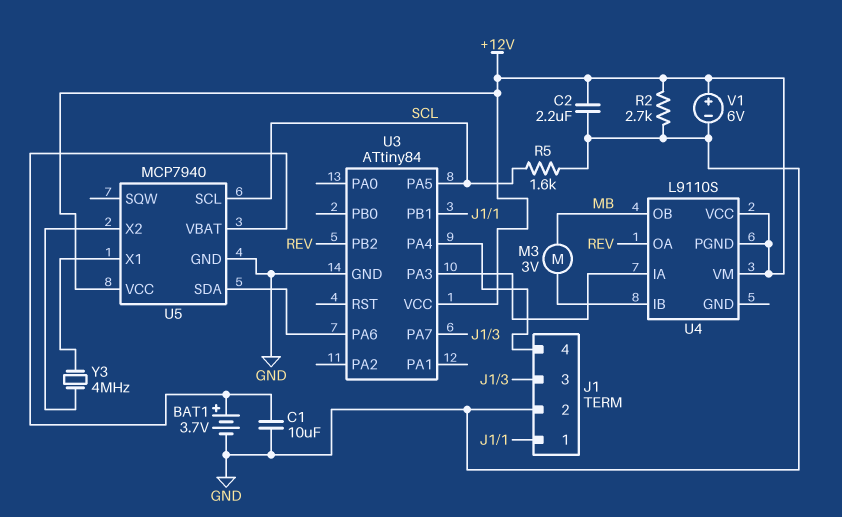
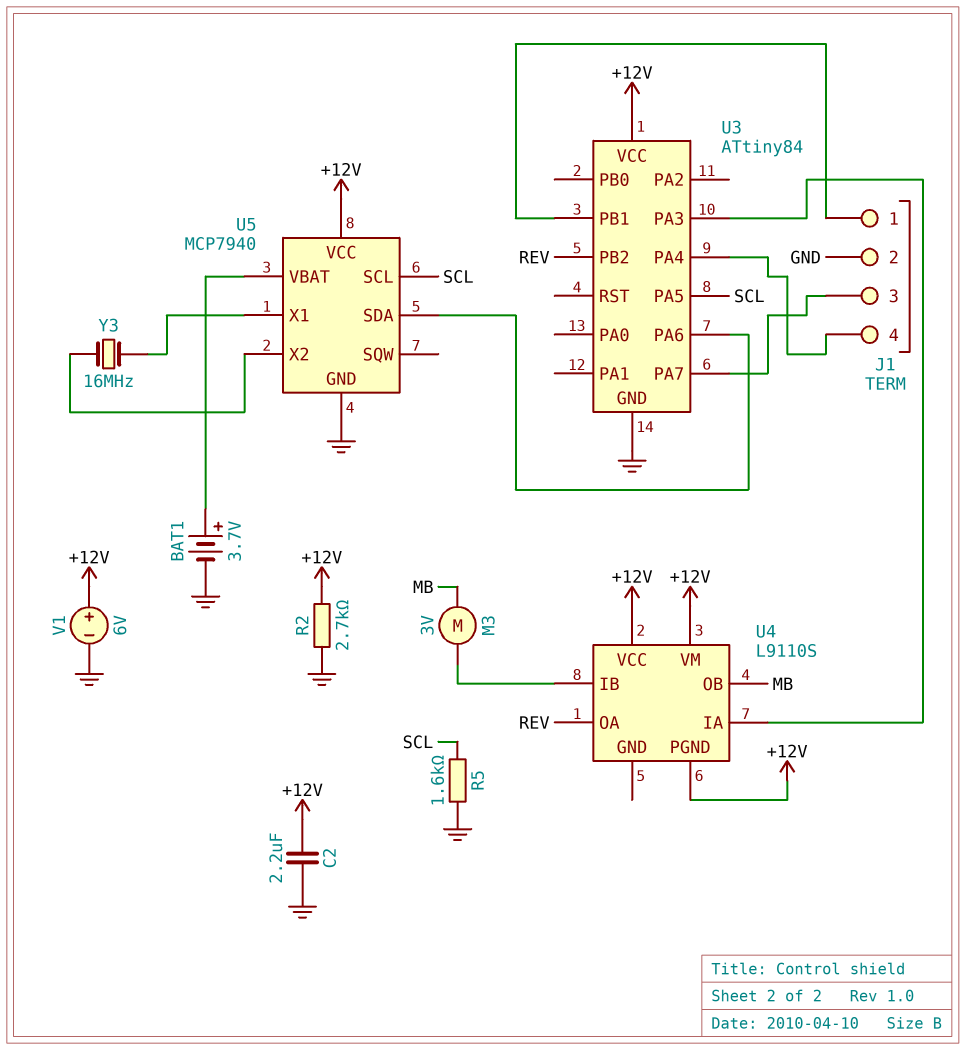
C1: 10uF (GND, U5/VBAT) -> none
Y3: 4MHz (U5/X1, U5/X2) -> 16MHz (U5/X1, U5/X2)

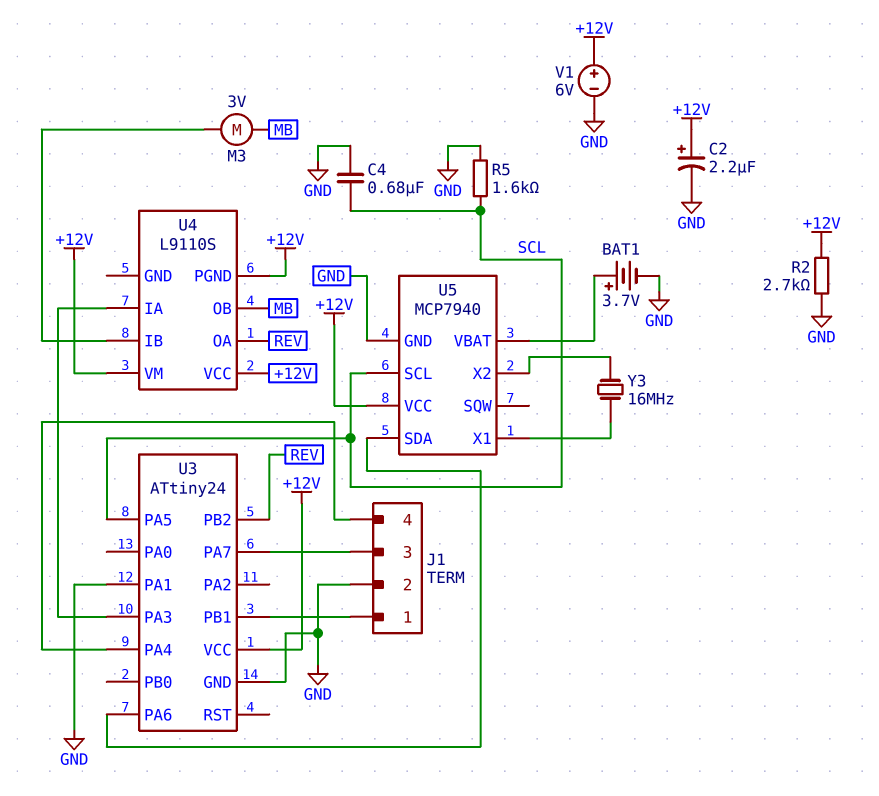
C2: 2.2uF (+12V, GND) -> 2.2uF (plus +12V, minus GND)
C4: none -> 680nF (GND, SCL)
U3: ATtiny84 -> ATtiny24
U3 pin PA1: none -> GND

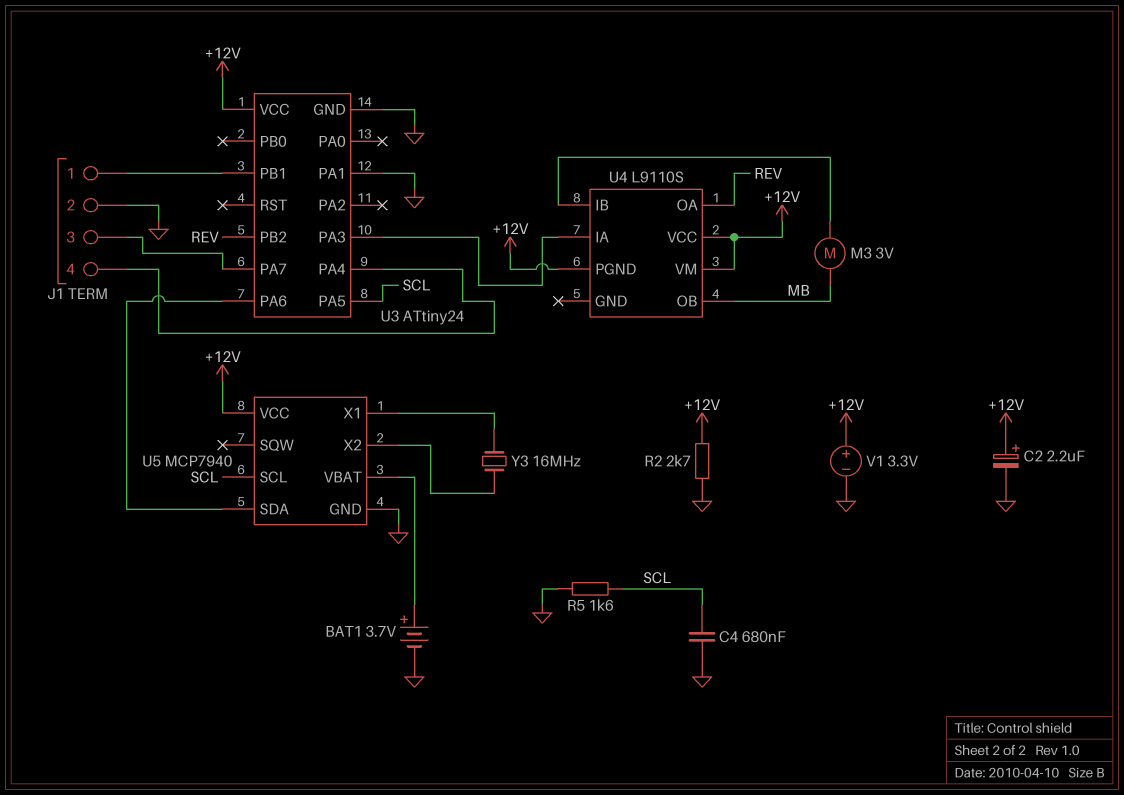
V1: 6V (plus +12V, minus GND) -> 3.3V (plus +12V, minus GND)

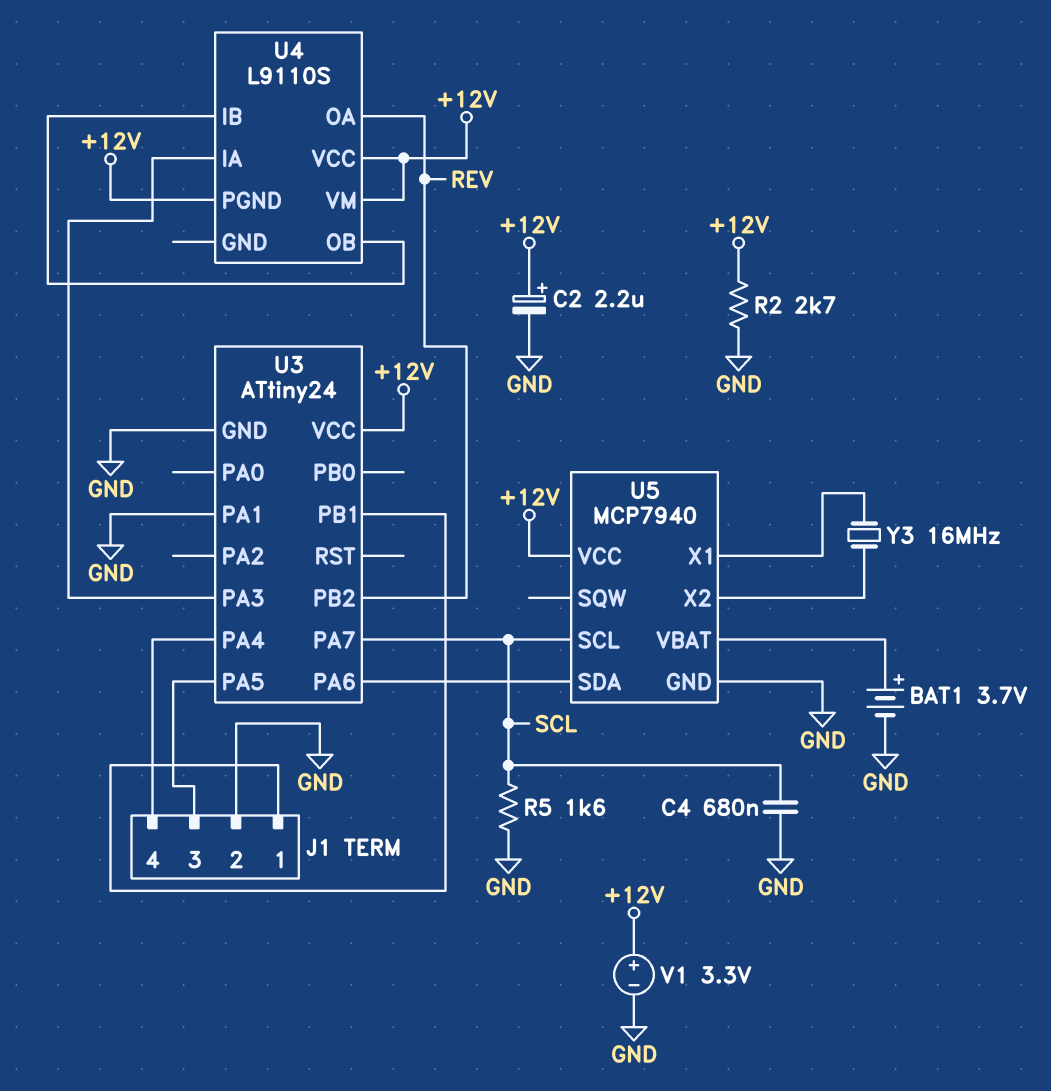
M3: motor 3V (MB, U4/IB) -> none
U3 pin PA5: SCL -> J1/3
U3 pin PA7: J1/3 -> SCL
U4 pin OB: MB -> U4/IB

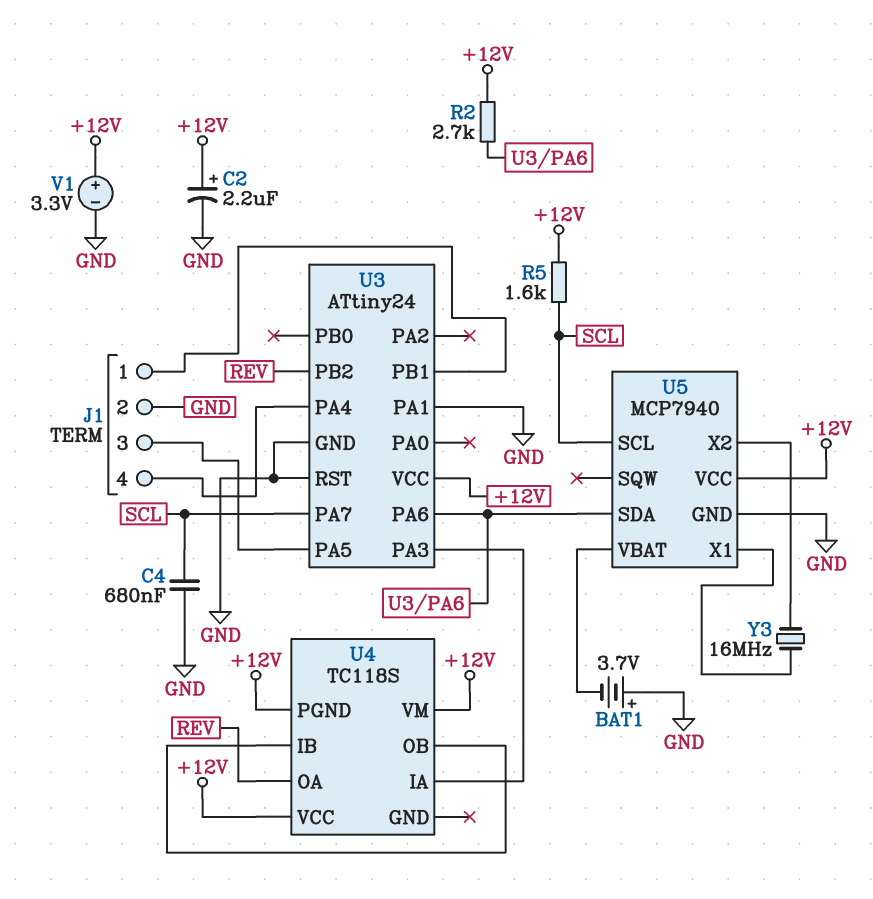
BAT1: 3.7V (plus U5/VBAT, minus GND) -> 3.7V (plus GND, minus U5/VBAT)
R2: 2.7k (+12V, GND) -> 2.7k (+12V, U3/PA6)
R5: 1.6k (GND, SCL) -> 1.6k (+12V, SCL)
U3 pin RST: none -> GND
U4: L9110S -> TC118S

